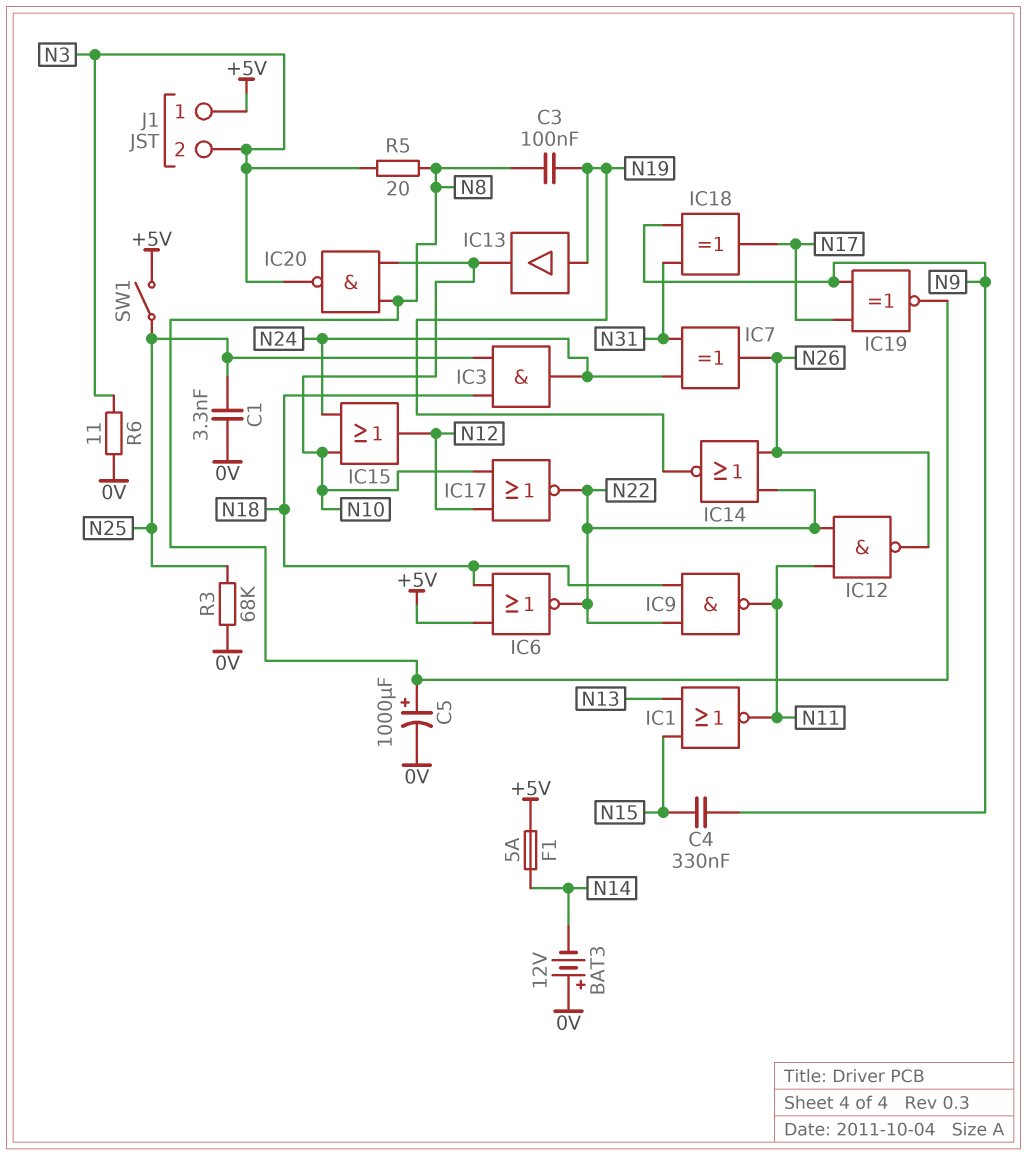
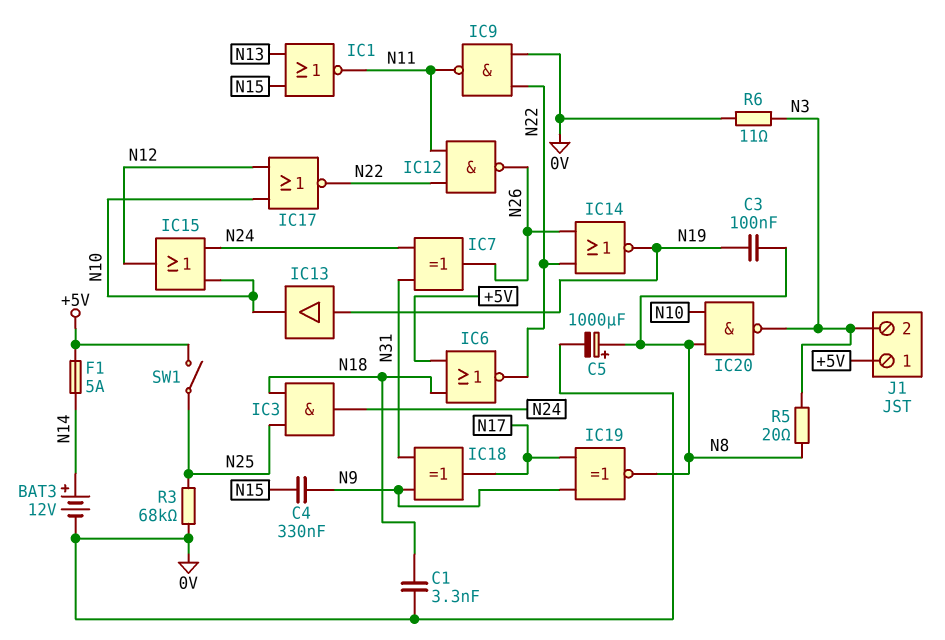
BAT3: 12V (plus 0V, minus N14) -> 12V (plus N14, minus 0V)
C1: 3.3nF (0V, N25) -> 3.3nF (0V, N18)
IC9: NAND (in N18, in N22, out N11) -> NAND (in 0V, in N22, out N11)

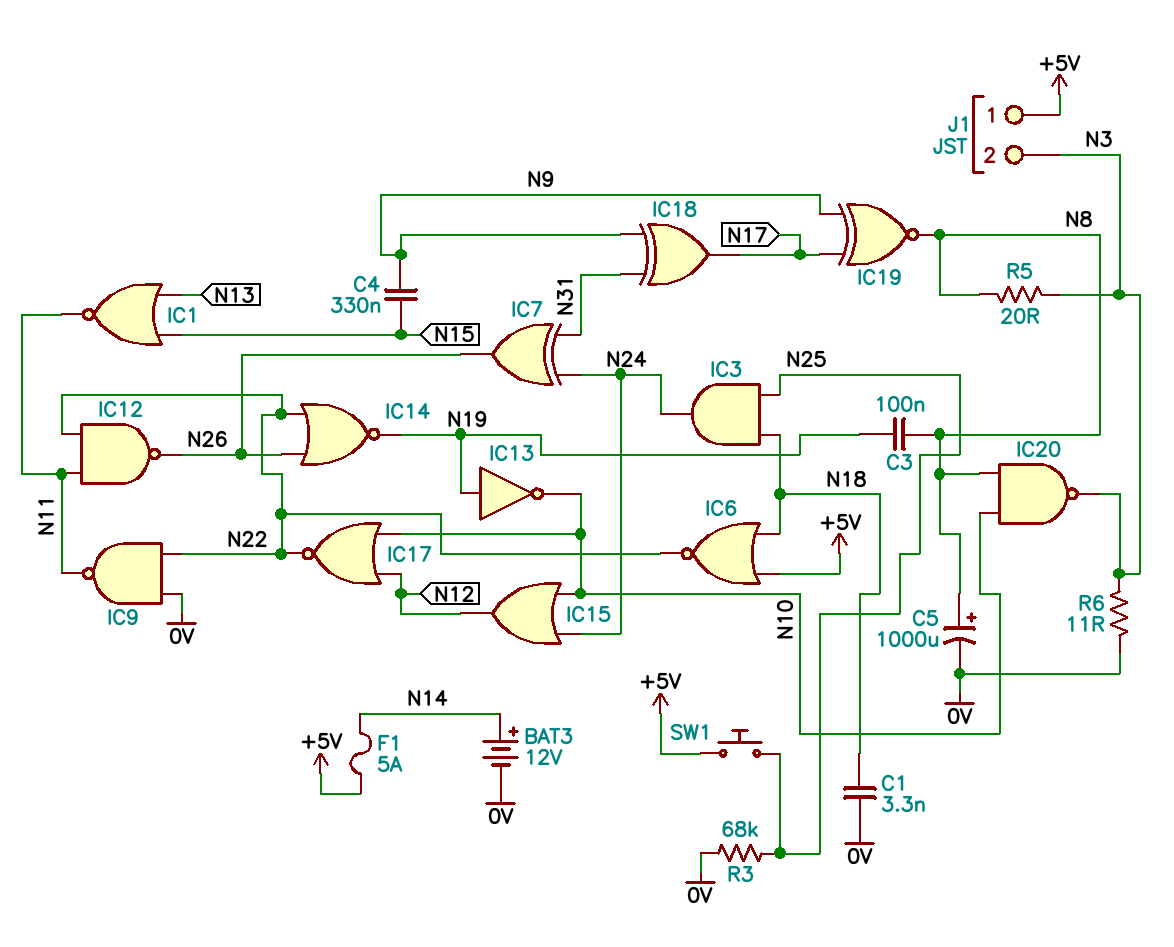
IC13: buffer (in N19, out N10) -> NOT (in N19, out N10)
SW1: switch (+5V, N25) -> button (+5V, N25)

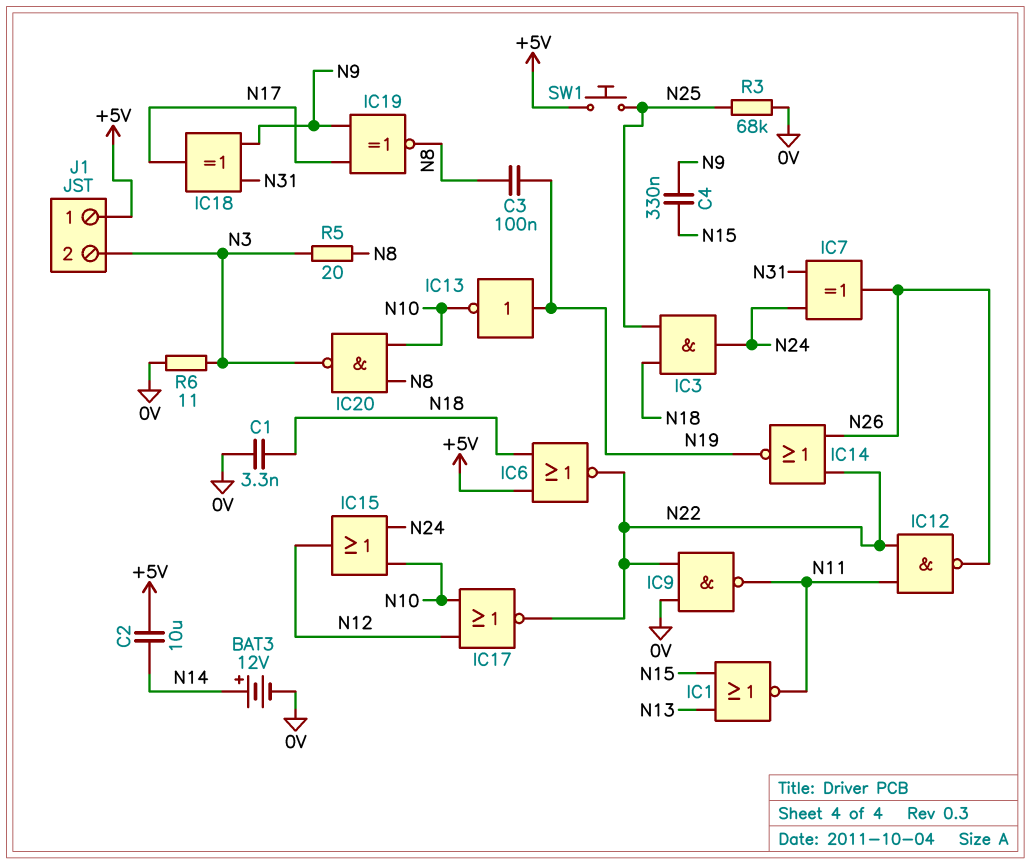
C2: none -> 10uF (+5V, N14)
C5: 1000uF (plus N8, minus 0V) -> none
F1: 5A (+5V, N14) -> none

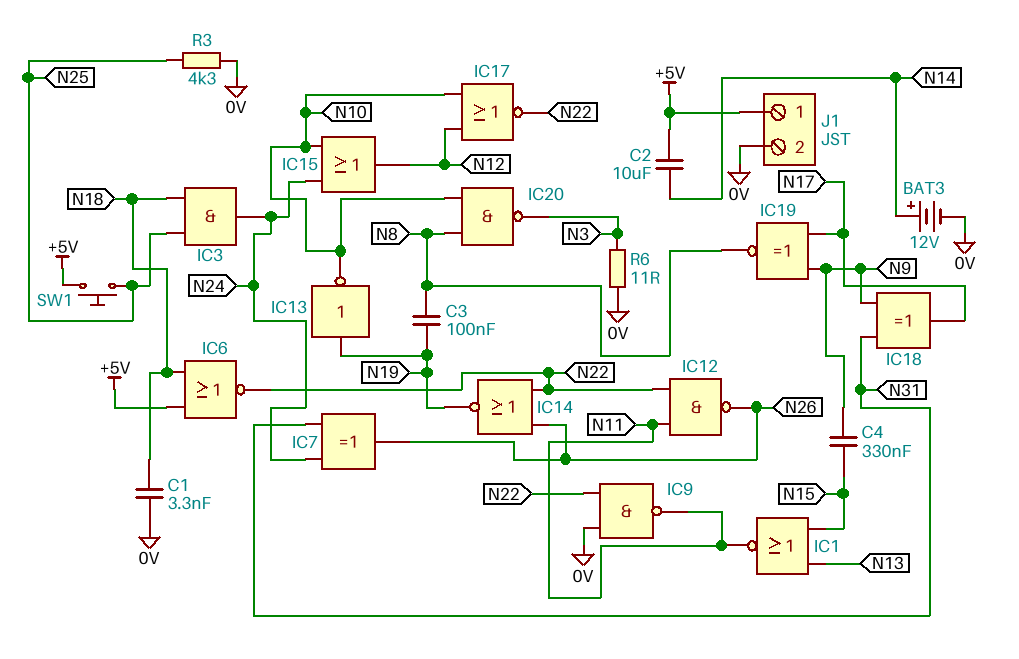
J1 pin 2: N3 -> 0V
R3: 68k (0V, N25) -> 4.3k (0V, N25)
R5: 20 (N3, N8) -> none

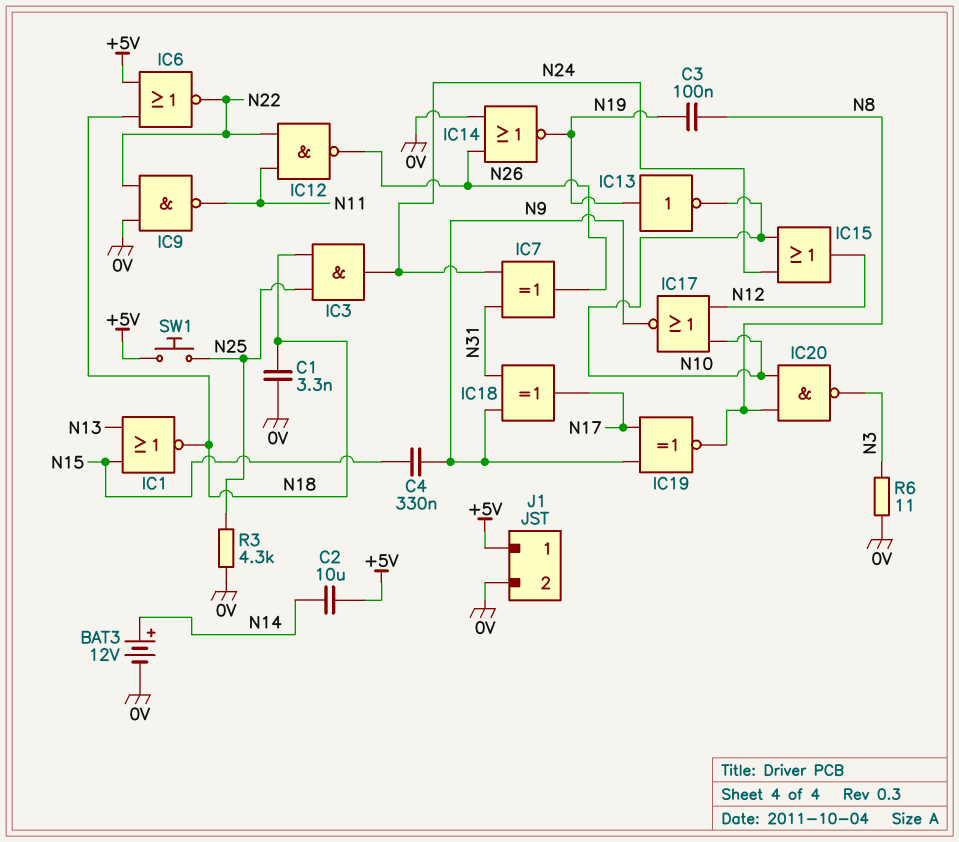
IC1: NOR (in N13, in N15, out N11) -> NOR (in N13, in N15, out N18)
IC14: NOR (in N22, in N26, out N19) -> NOR (in 0V, in N26, out N19)
IC17: NOR (in N10, in N12, out N22) -> NOR (in N10, in N12, out N9)

